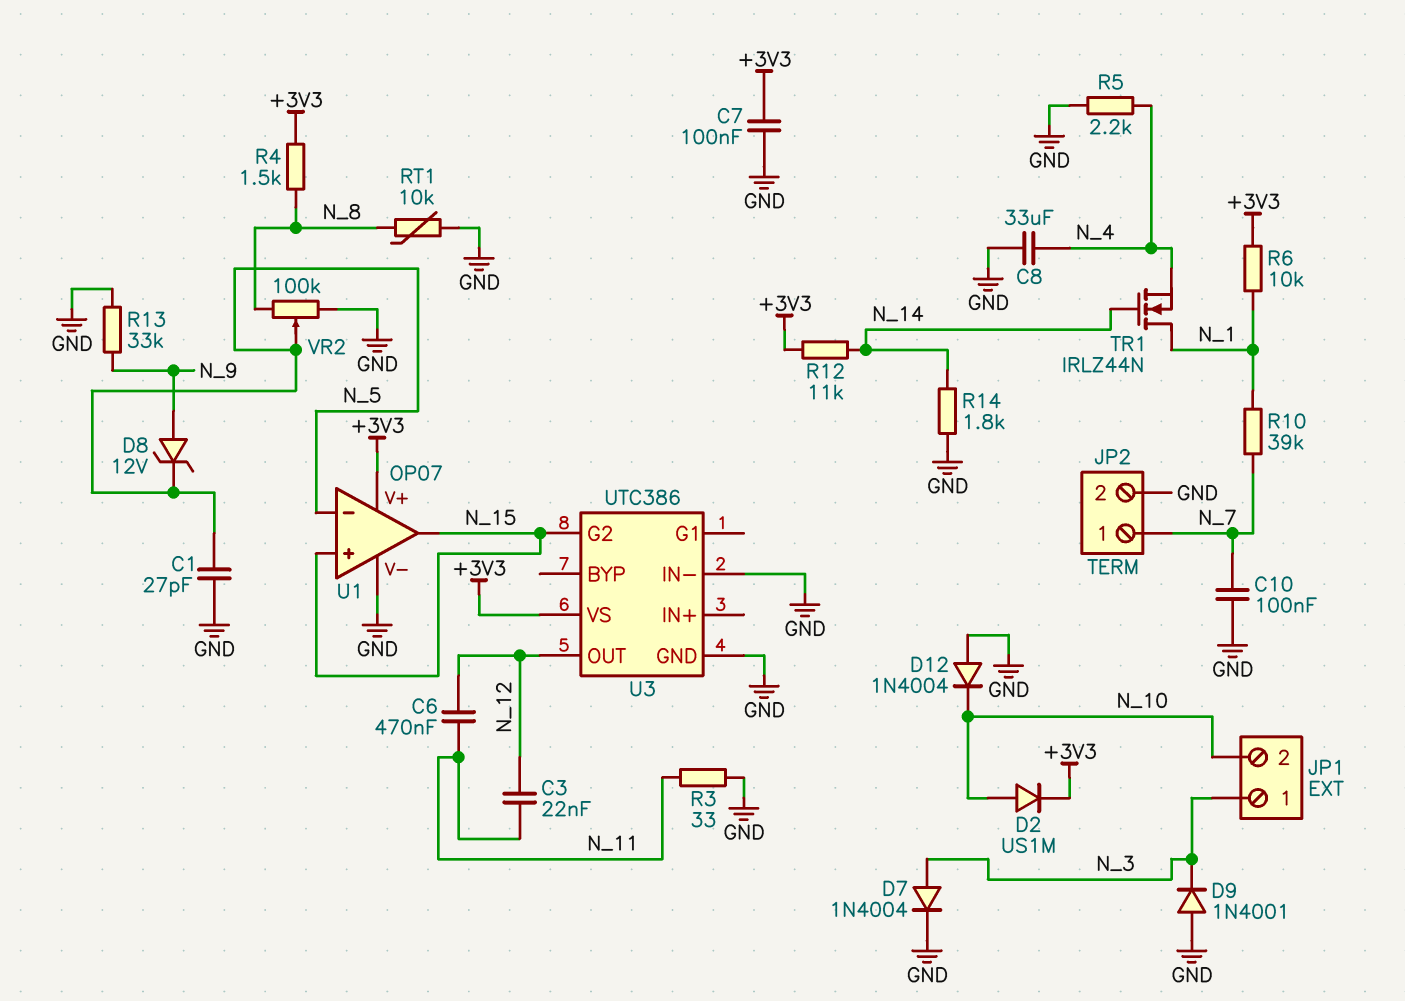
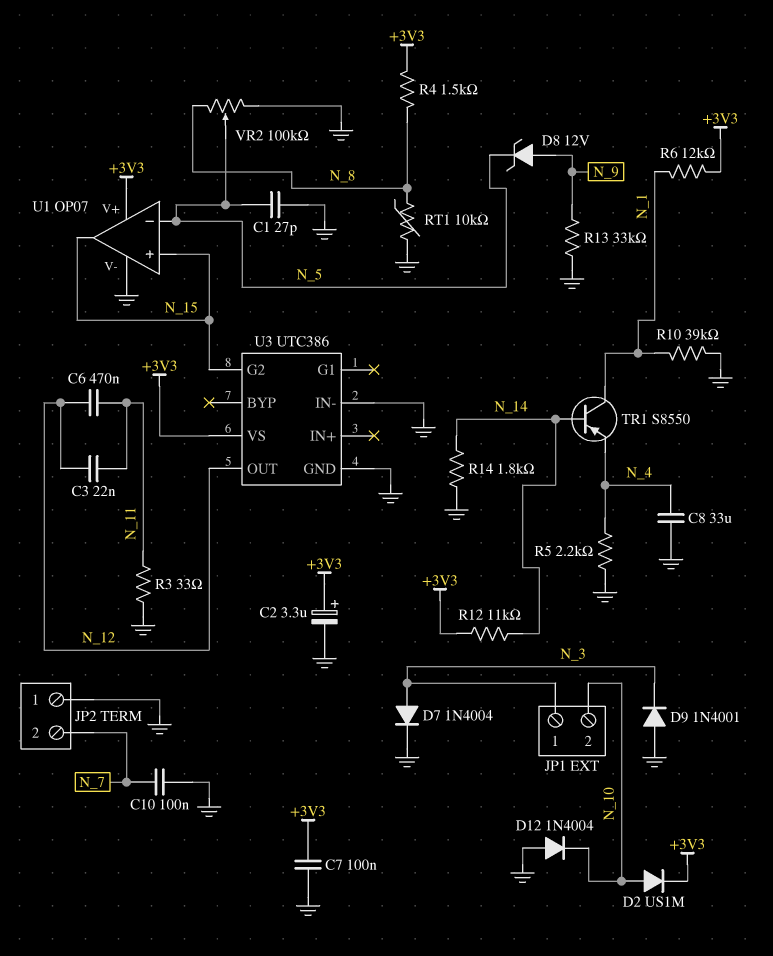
C2: none -> 3.3uF (plus +3V3, minus GND)
JP2 pin 1: N_7 -> GND
JP2 pin 2: GND -> N_7
R6: 10k (+3V3, N_1) -> 12k (+3V3, N_1)
R10: 39k (N_1, N_7) -> 39k (GND, N_1)
TR1: NMOS IRLZ44N (G N_14, D N_1, S N_4) -> PNP S8550 (B N_14, C N_1, E N_4)

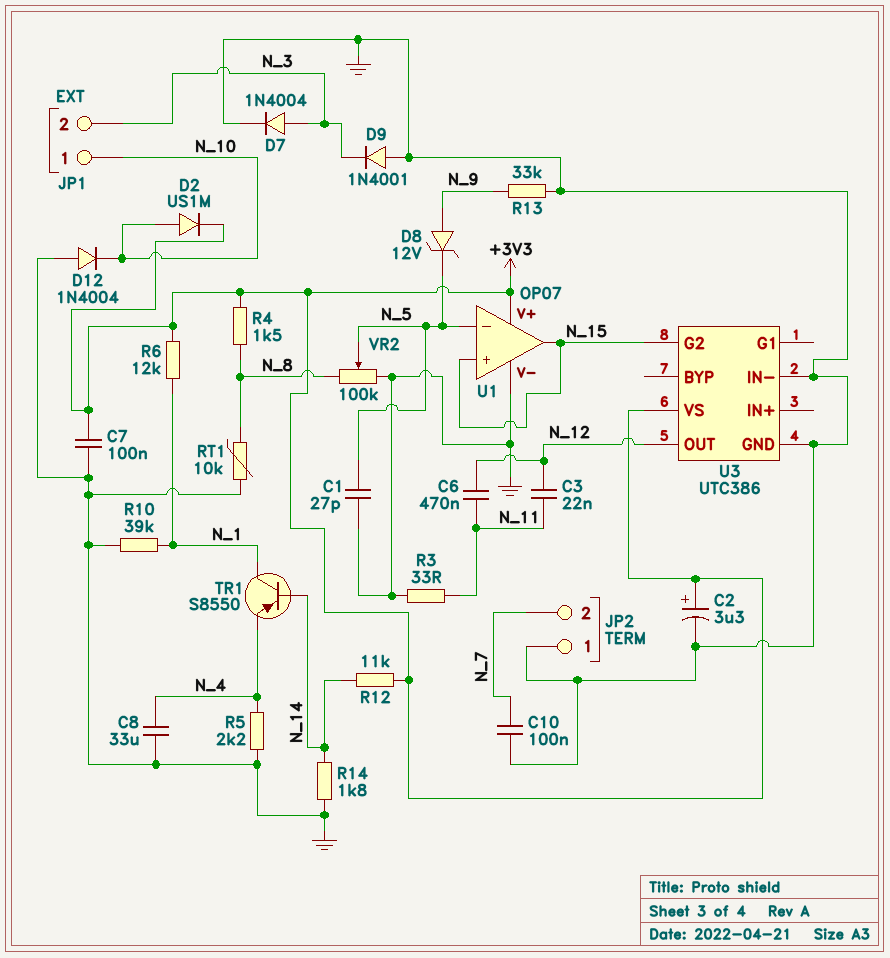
JP1 pin 1: N_3 -> N_10
JP1 pin 2: N_10 -> N_3

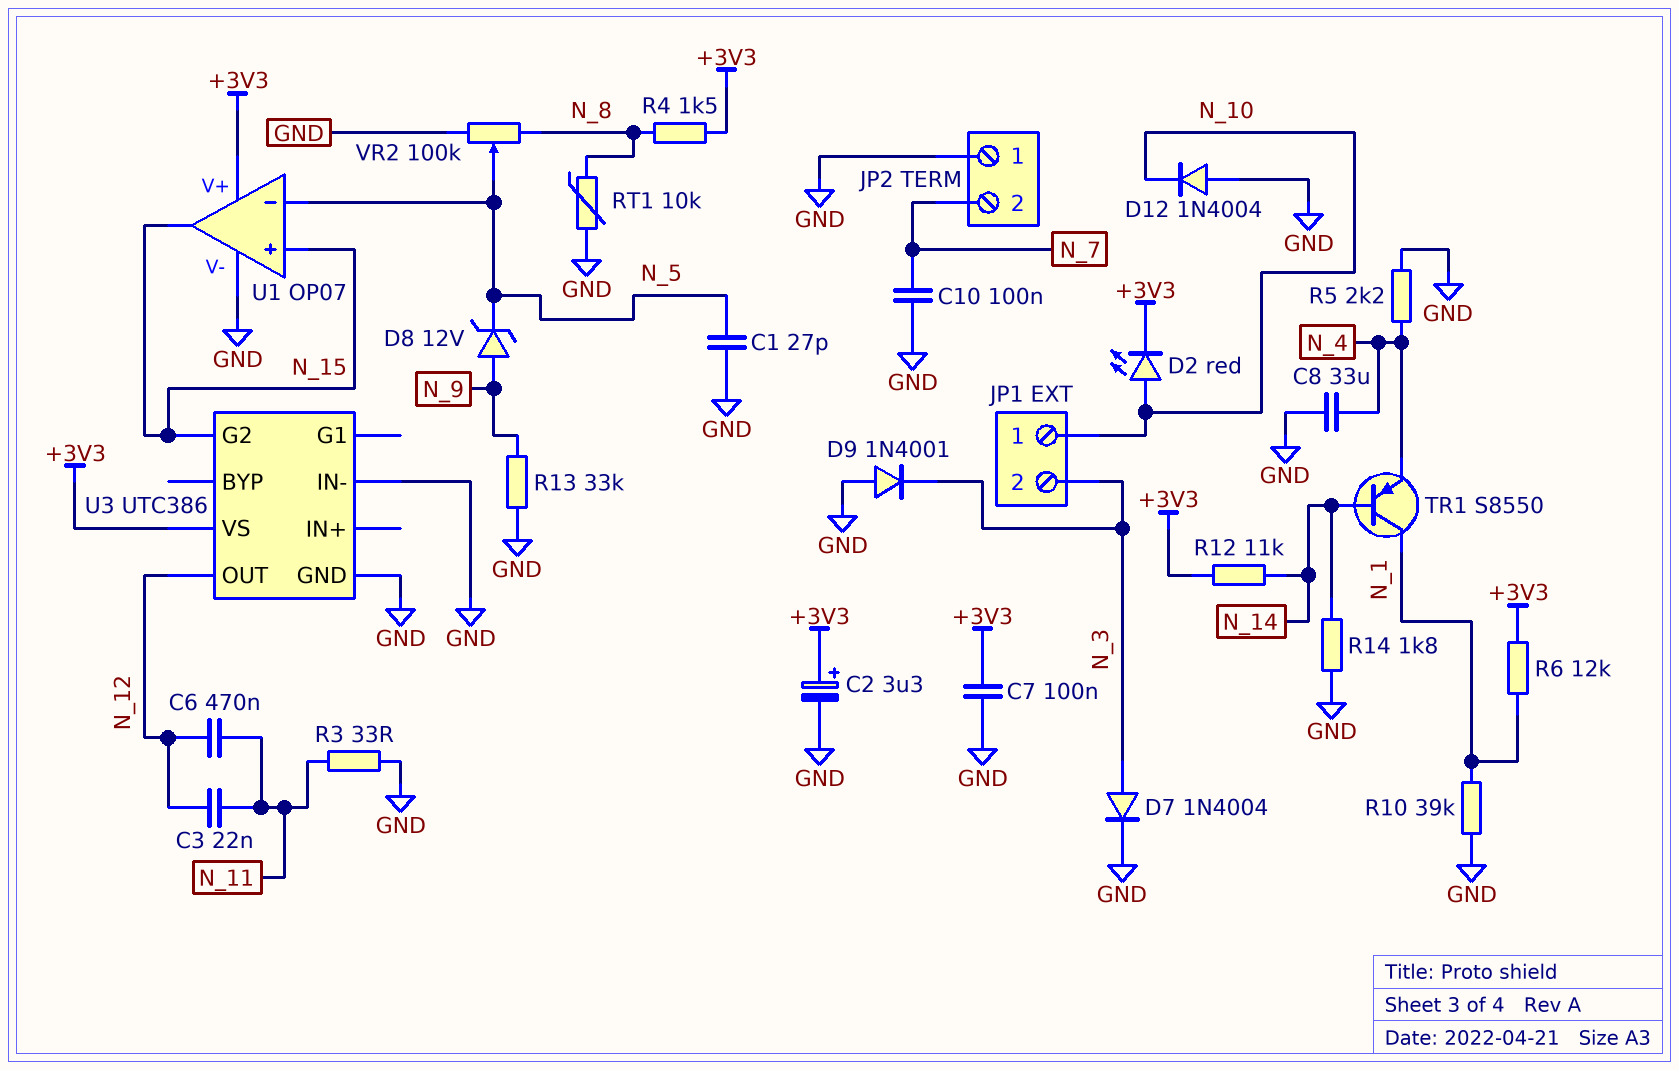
D2: diode US1M (A N_10, K +3V3) -> LED red (A N_10, K +3V3)

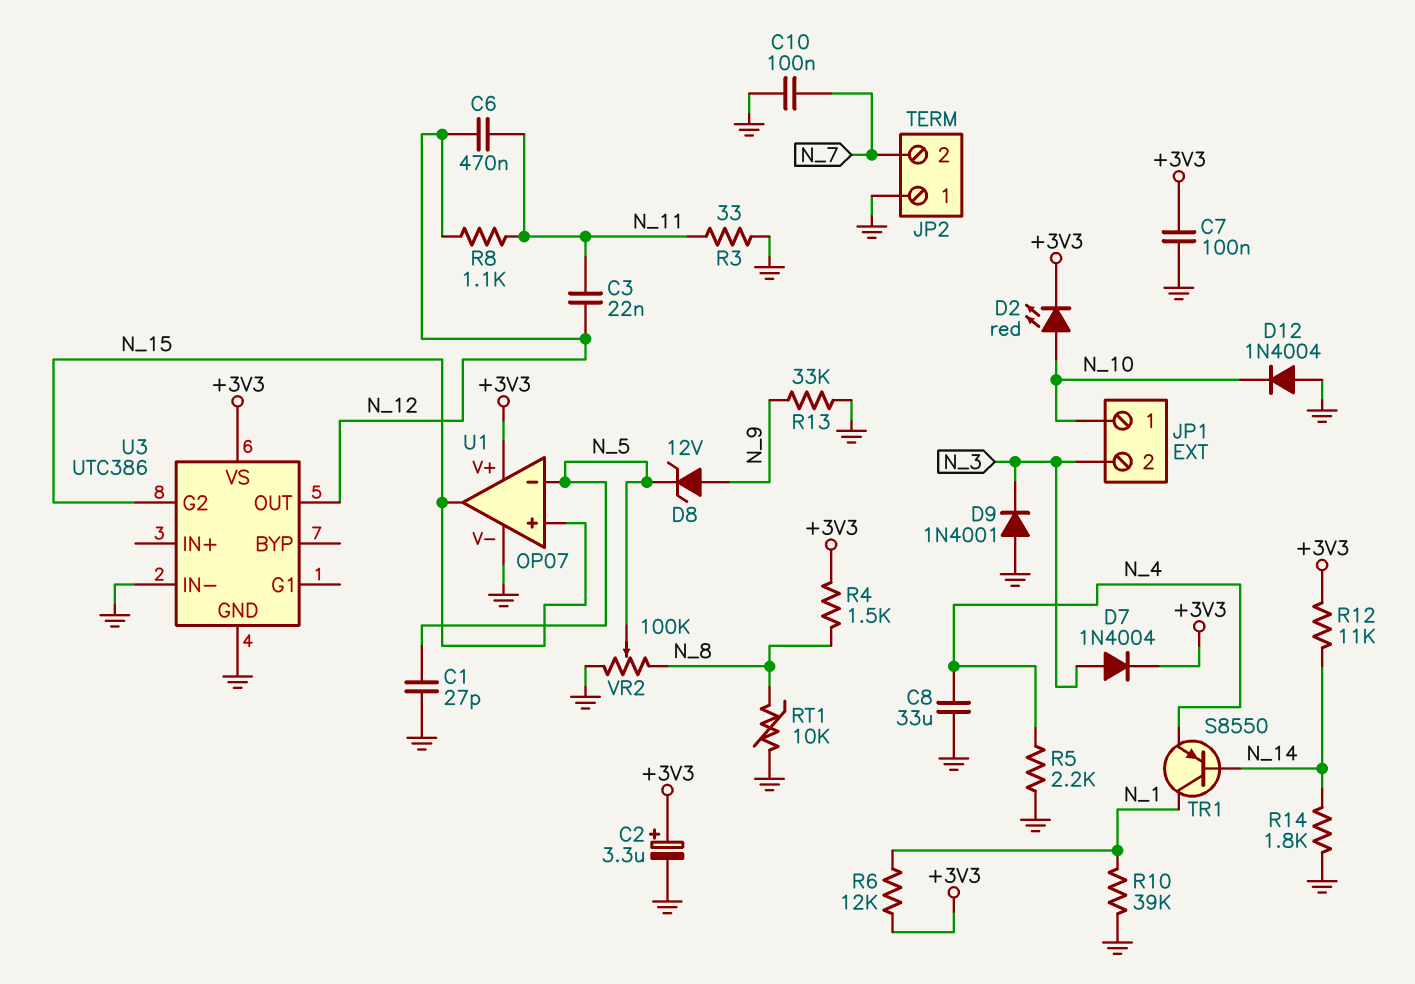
D7: diode 1N4004 (A N_3, K GND) -> diode 1N4004 (A N_3, K +3V3)
R8: none -> 1.1k (N_11, N_12)

